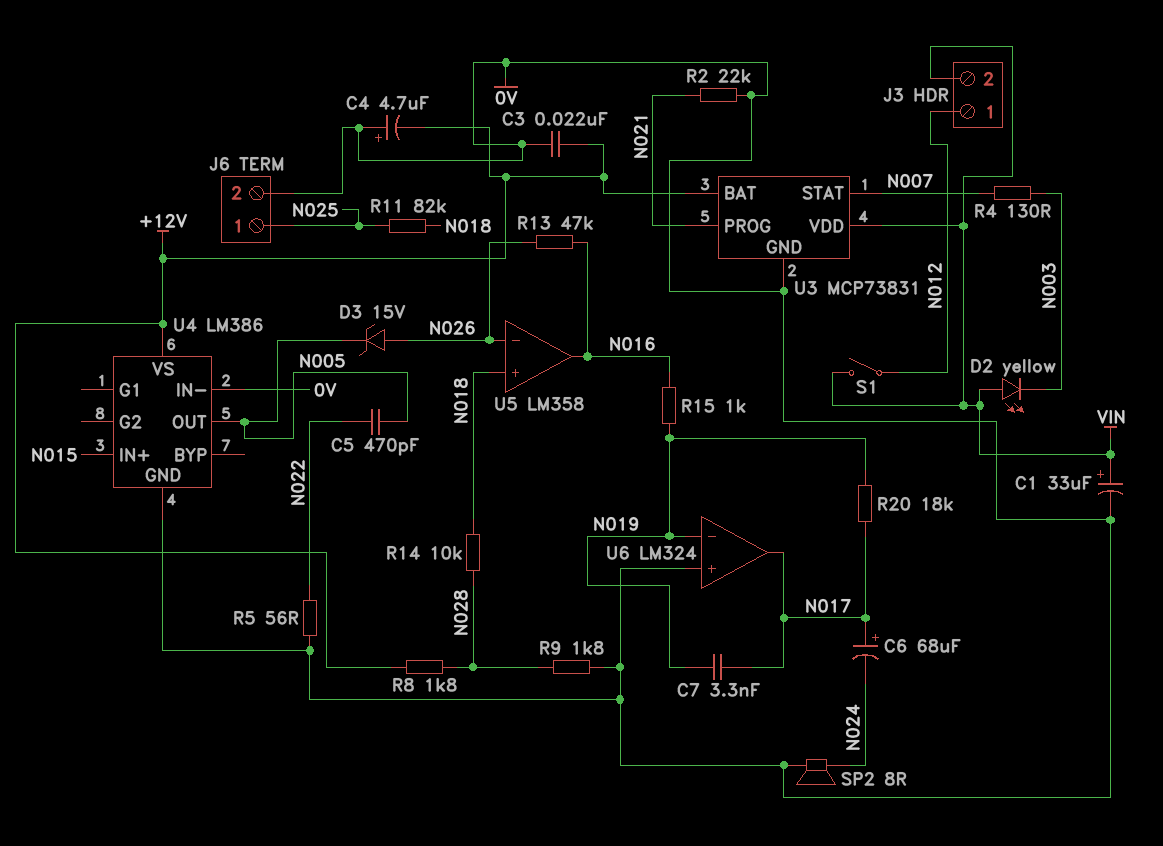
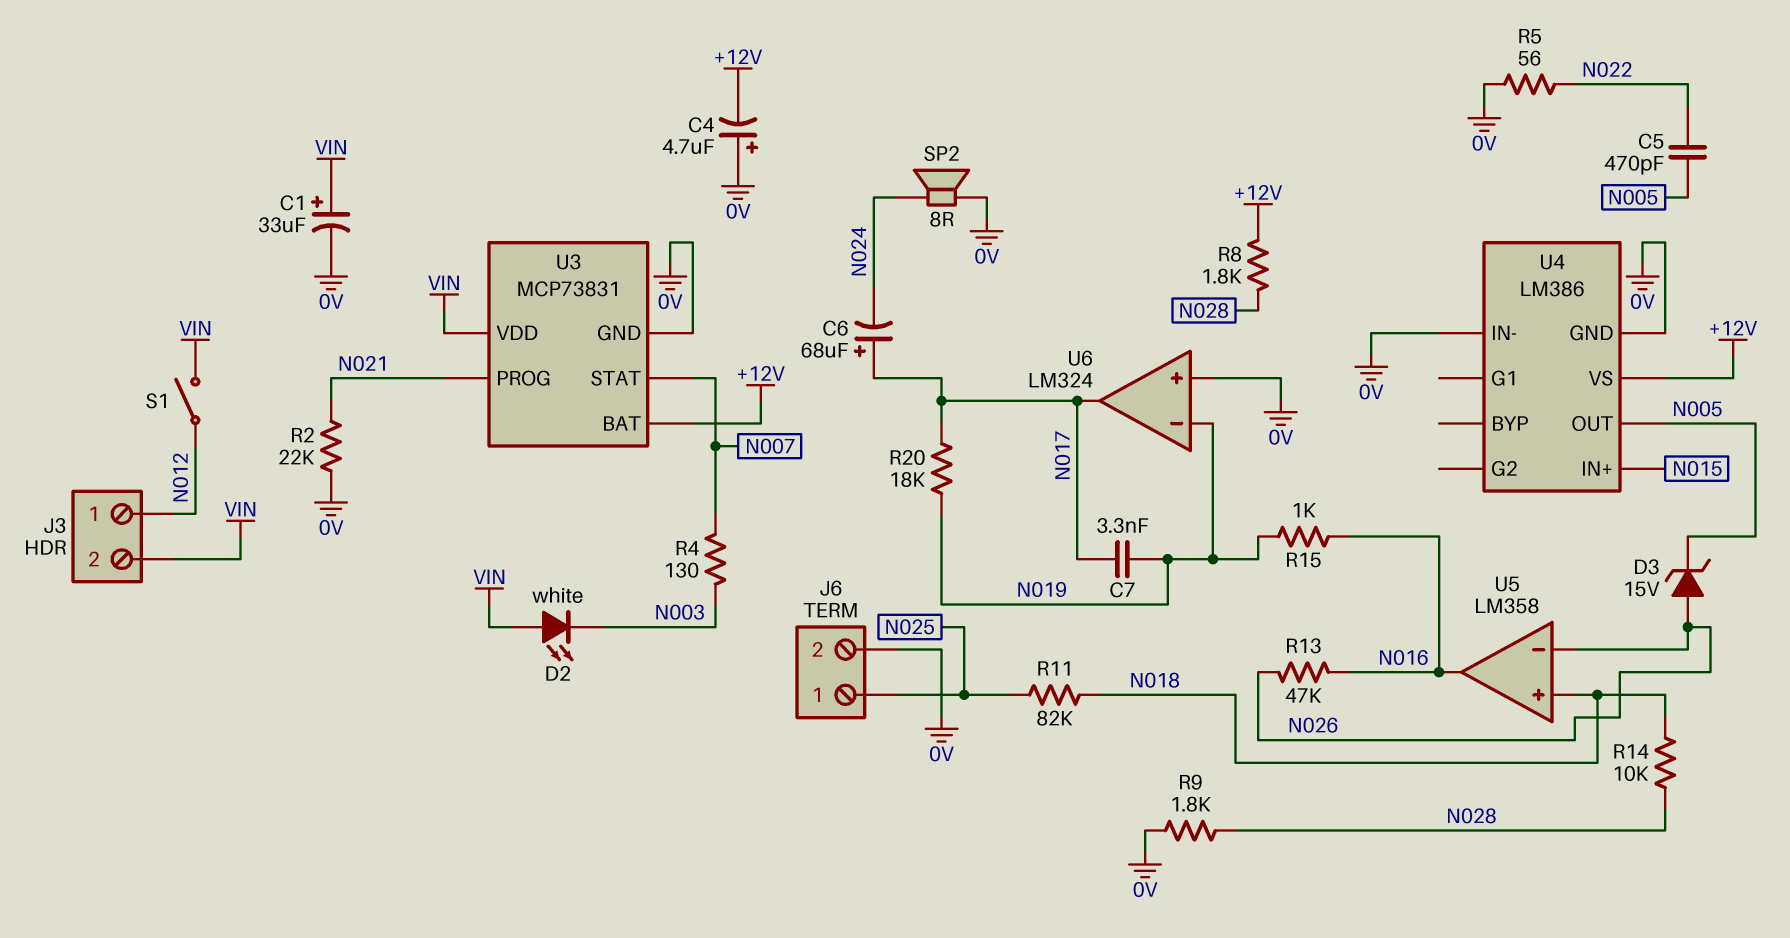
C3: 22nF (+12V, 0V) -> none
D2: LED yellow (A VIN, K N003) -> LED white (A VIN, K N003)

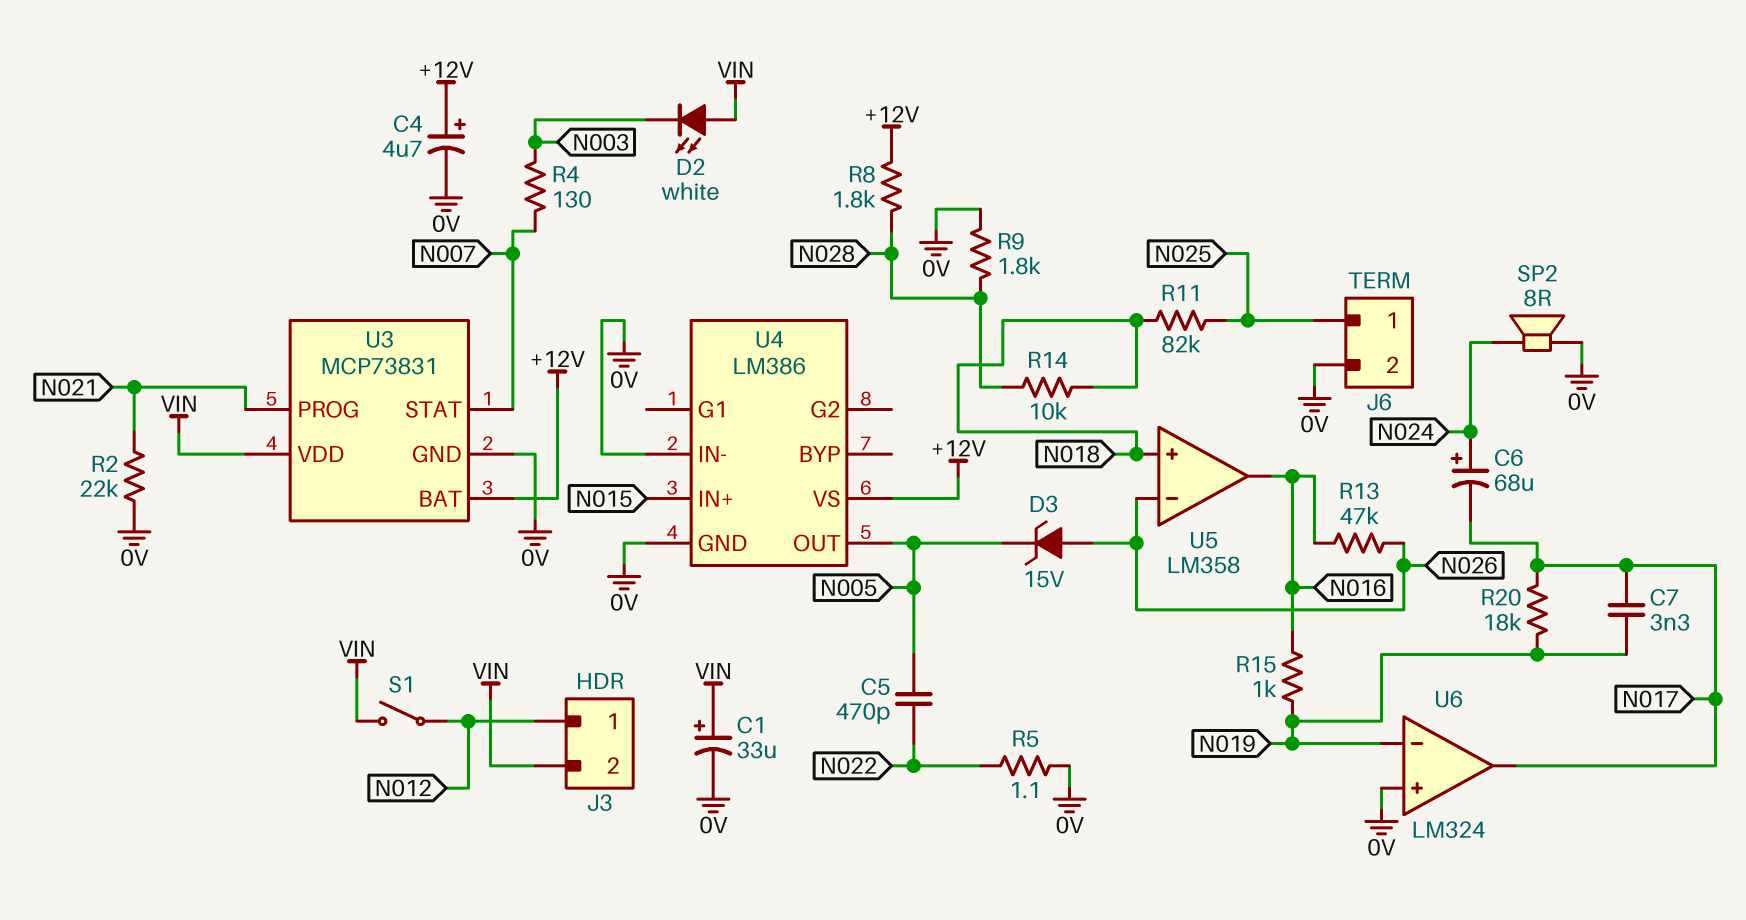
C4: 4.7uF (plus 0V, minus +12V) -> 4.7uF (plus +12V, minus 0V)
C6: 68uF (plus N017, minus N024) -> 68uF (plus N024, minus N017)
R5: 56 (0V, N022) -> 1.1 (0V, N022)

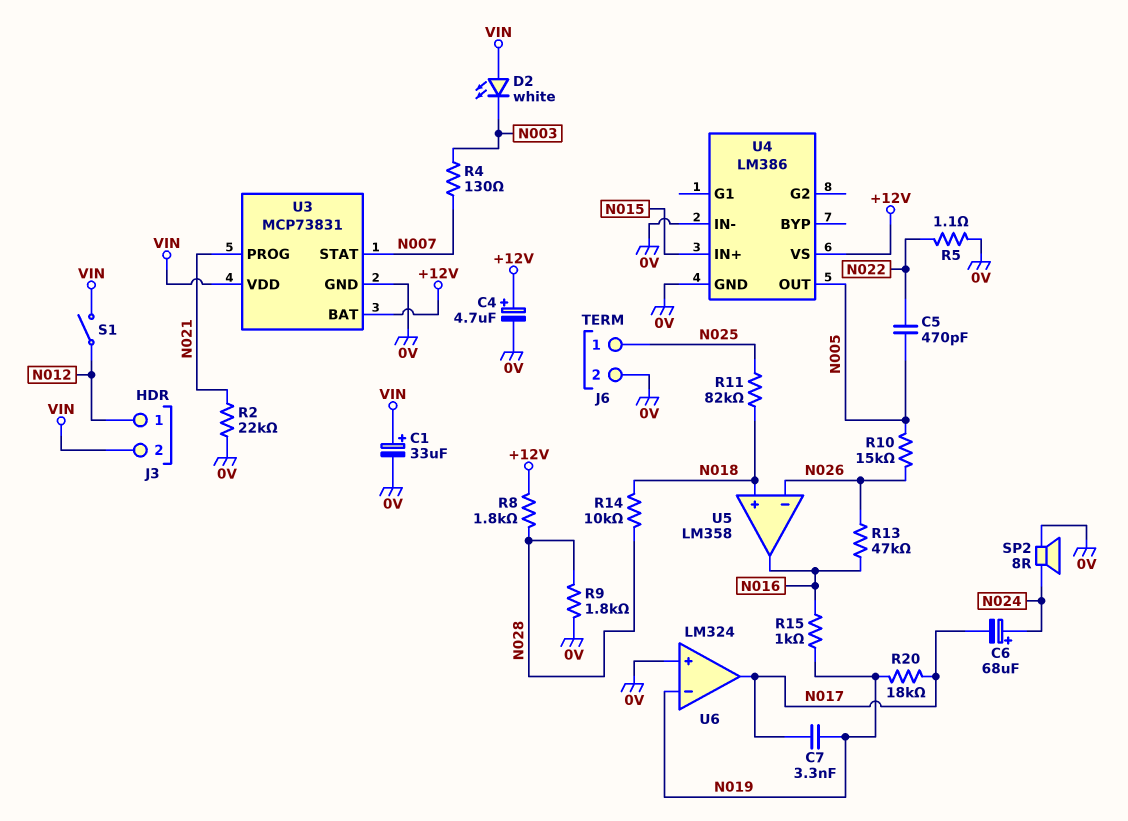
D3: zener 15V (A N026, K N005) -> none
R10: none -> 15k (N005, N026)

